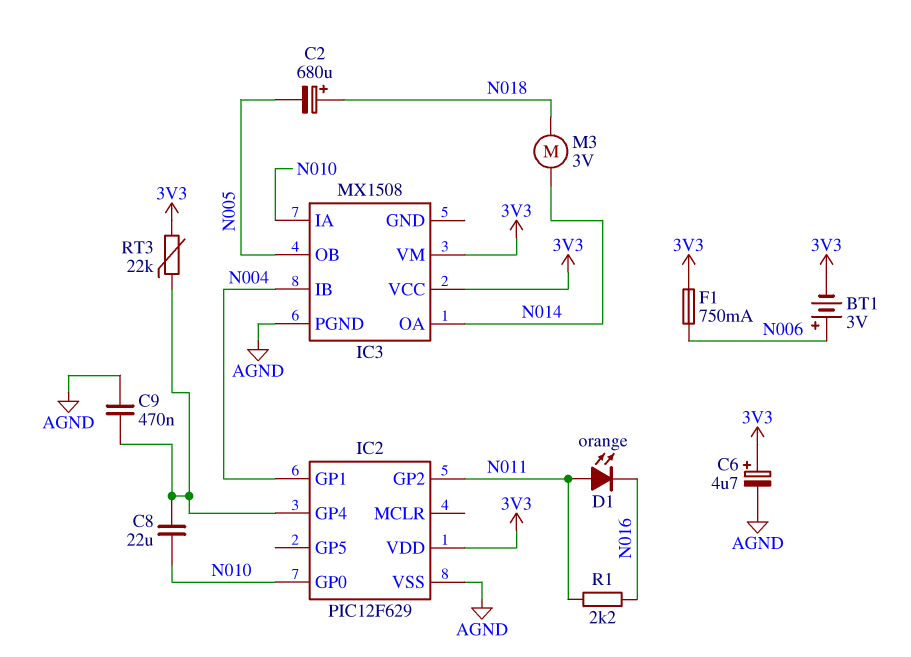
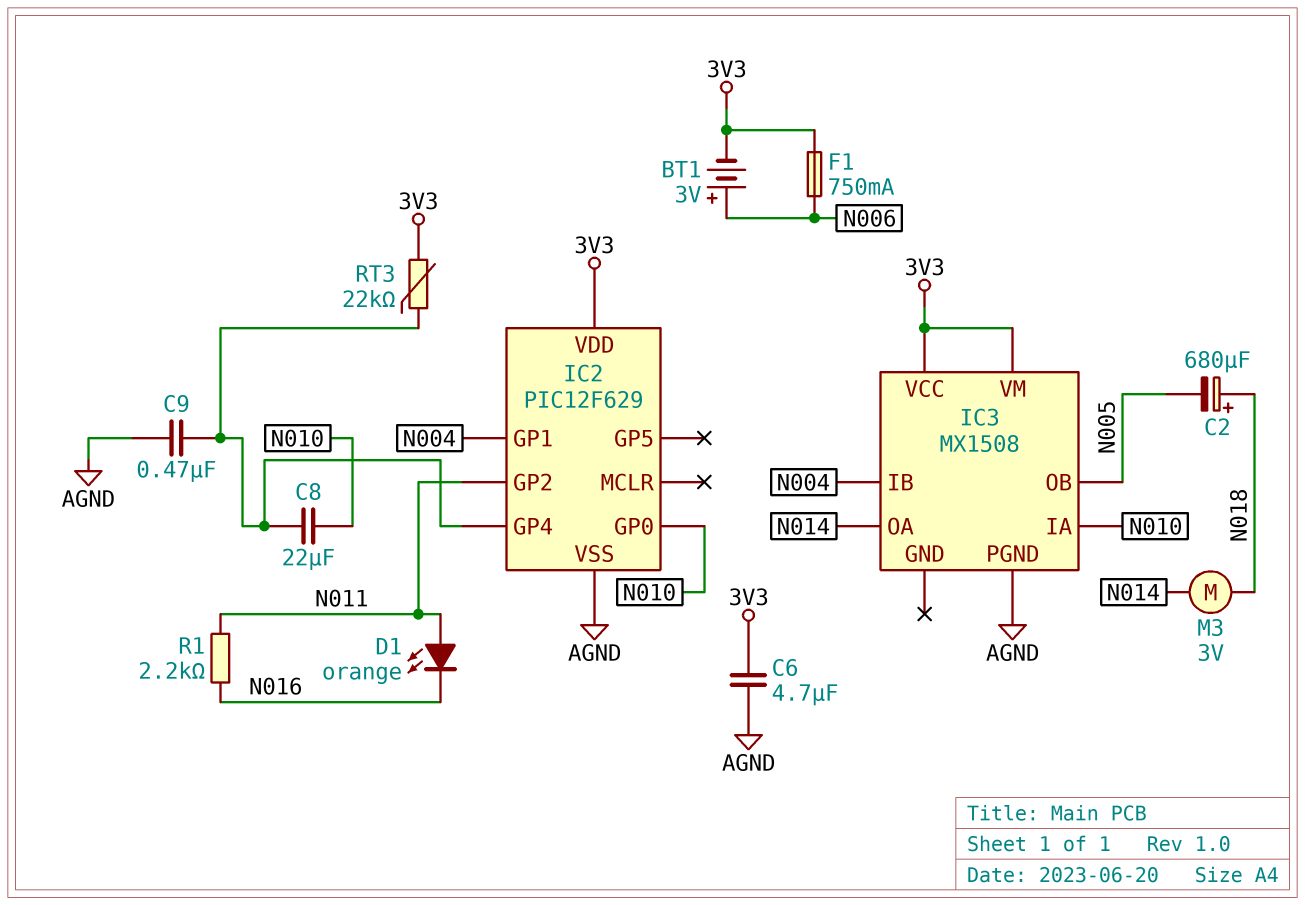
C6: 4.7uF (plus 3V3, minus AGND) -> 4.7uF (3V3, AGND)

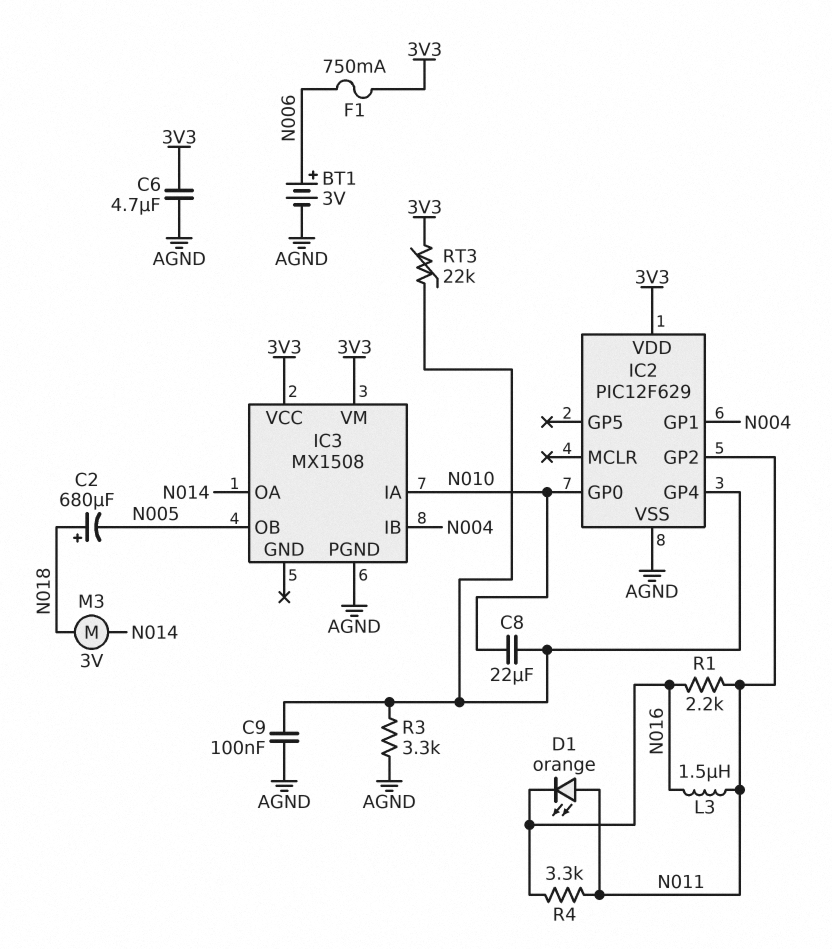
BT1: 3V (plus N006, minus 3V3) -> 3V (plus N006, minus AGND)
C9: 470nF (AGND, IC2/GP4) -> 100nF (AGND, IC2/GP4)
L3: none -> 1.5uH (N011, N016)
R3: none -> 3.3k (AGND, IC2/GP4)
R4: none -> 3.3k (N011, N016)

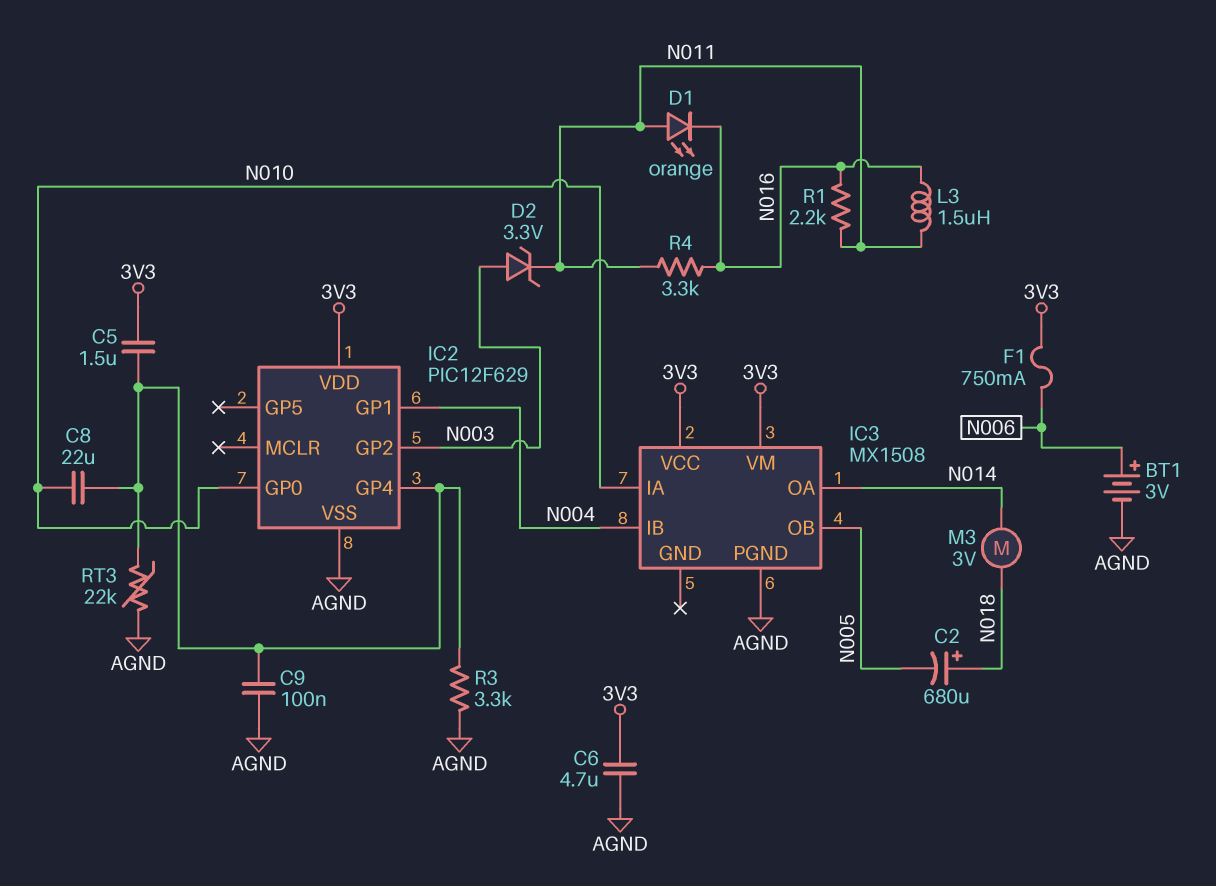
C5: none -> 1.5uF (3V3, IC2/GP4)
D2: none -> zener 3.3V (A N003, K N011)
IC2 pin GP2: N011 -> N003
RT3: 22k (3V3, IC2/GP4) -> 22k (AGND, IC2/GP4)

